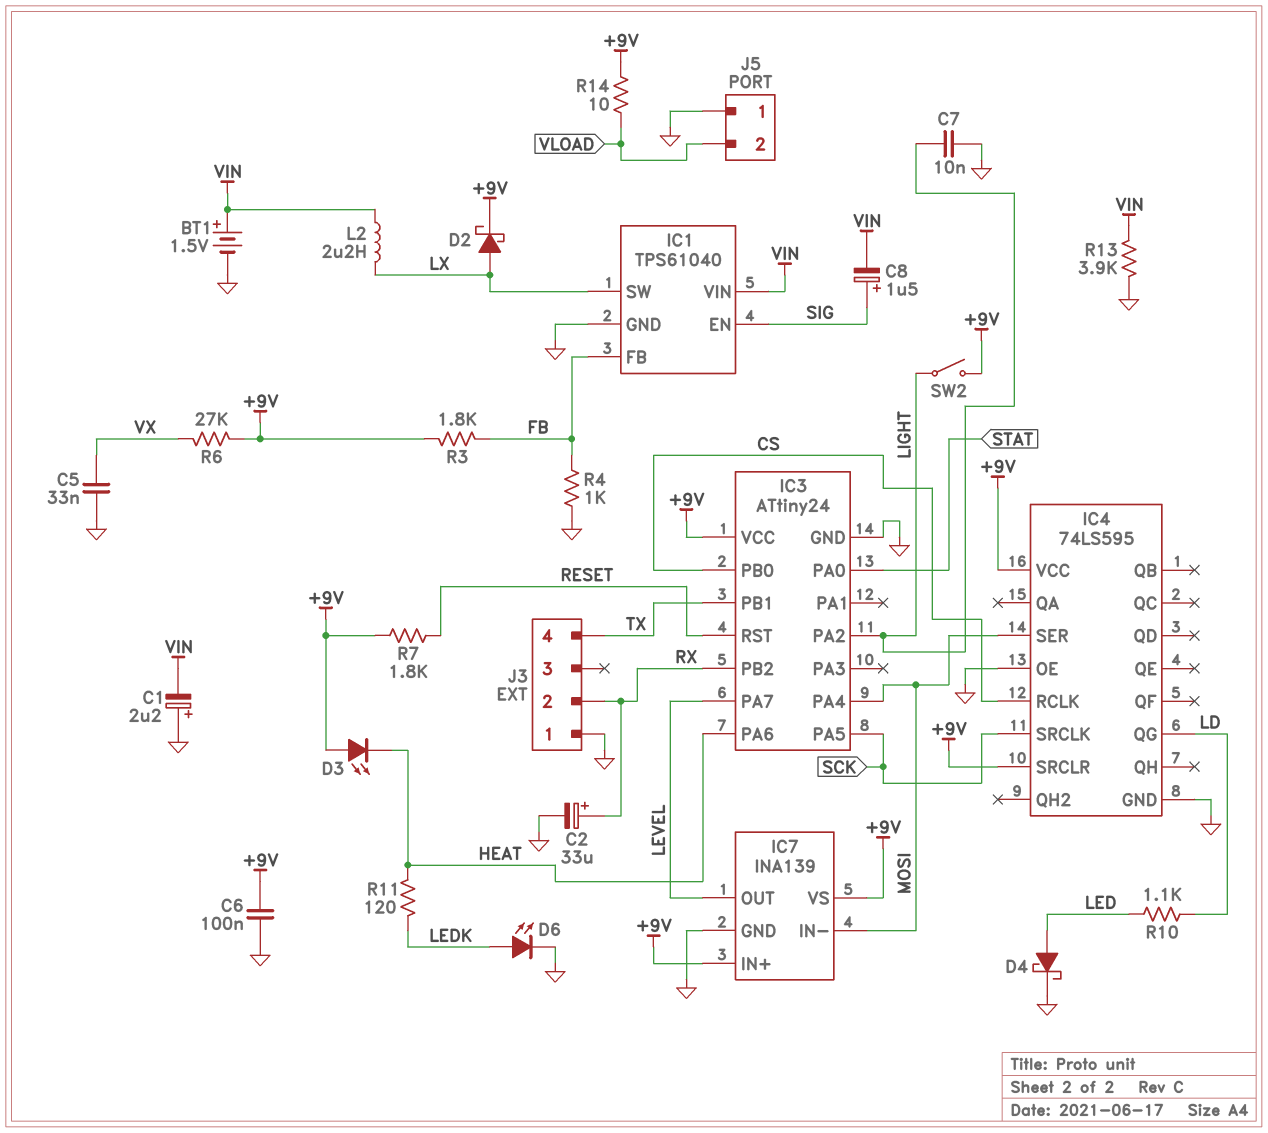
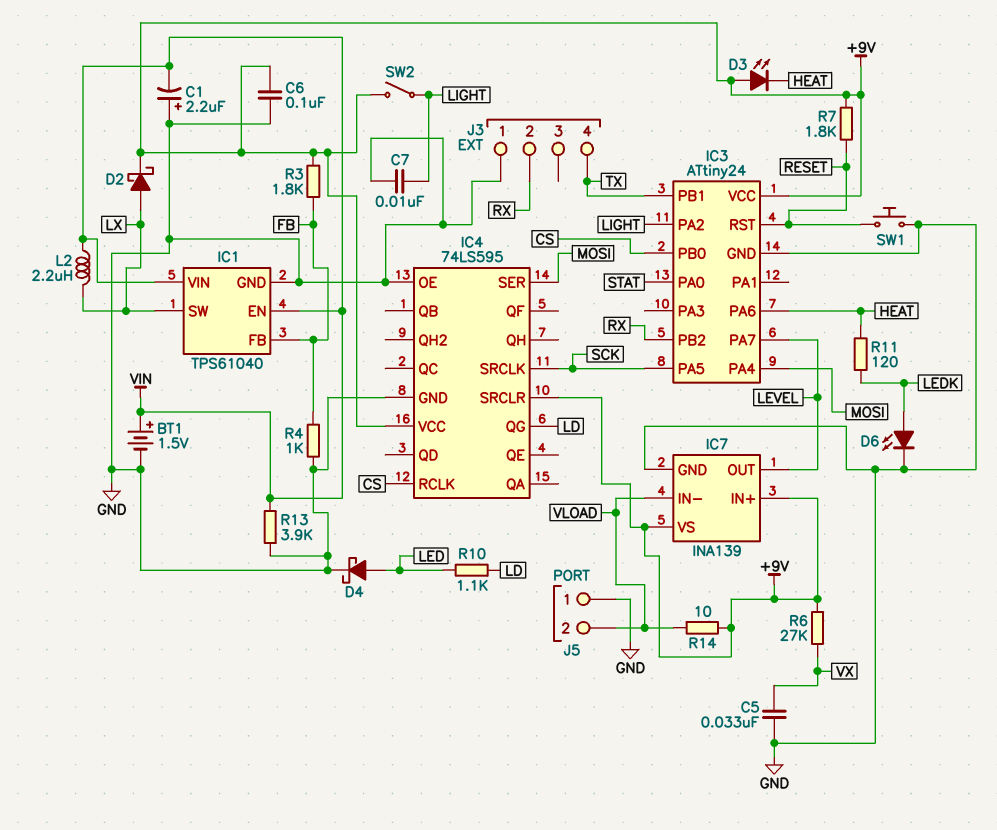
C2: 33uF (plus RX, minus GND) -> none
C8: 1.5uF (plus SIG, minus VIN) -> none
IC1 pin EN: SIG -> VIN
IC7 pin IN-: MOSI -> VLOAD
SW1: none -> button (GND, RESET)

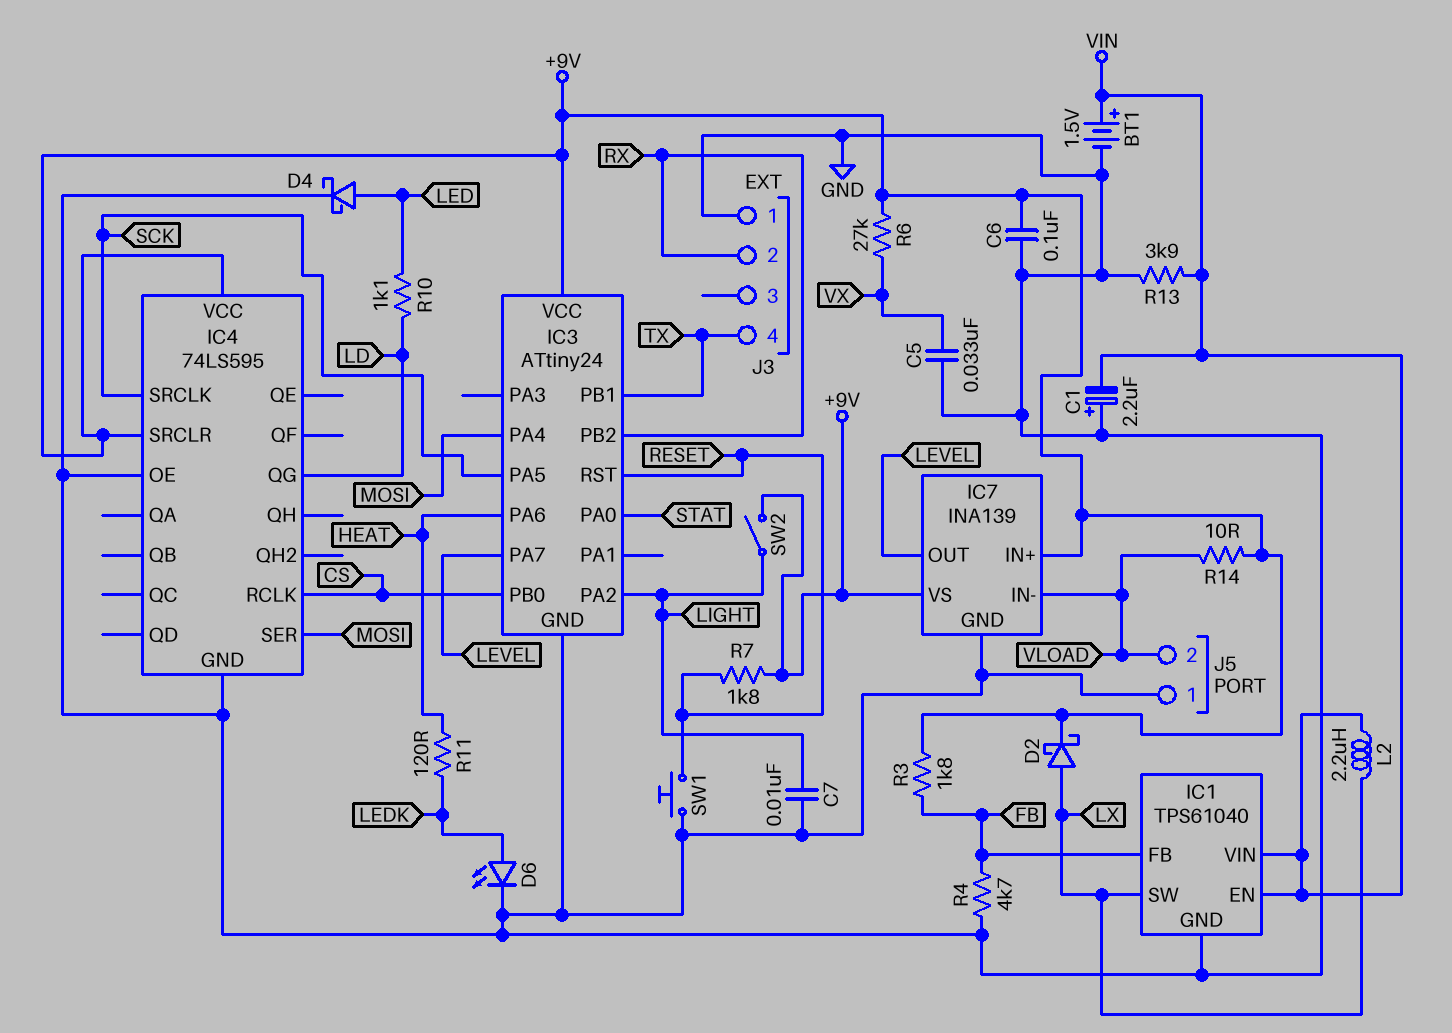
D3: LED (A +9V, K HEAT) -> none
R4: 1k (FB, GND) -> 4.7k (FB, GND)

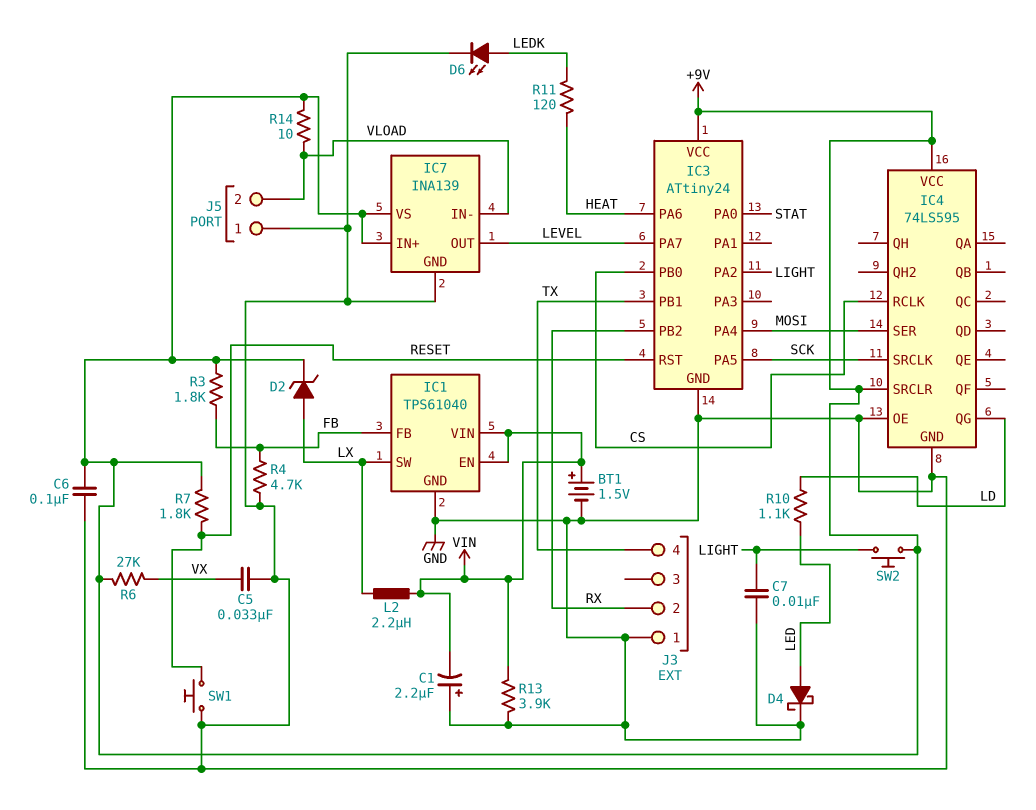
D2: schottky (A LX, K +9V) -> zener (A LX, K +9V)
SW2: switch (+9V, LIGHT) -> button (+9V, LIGHT)

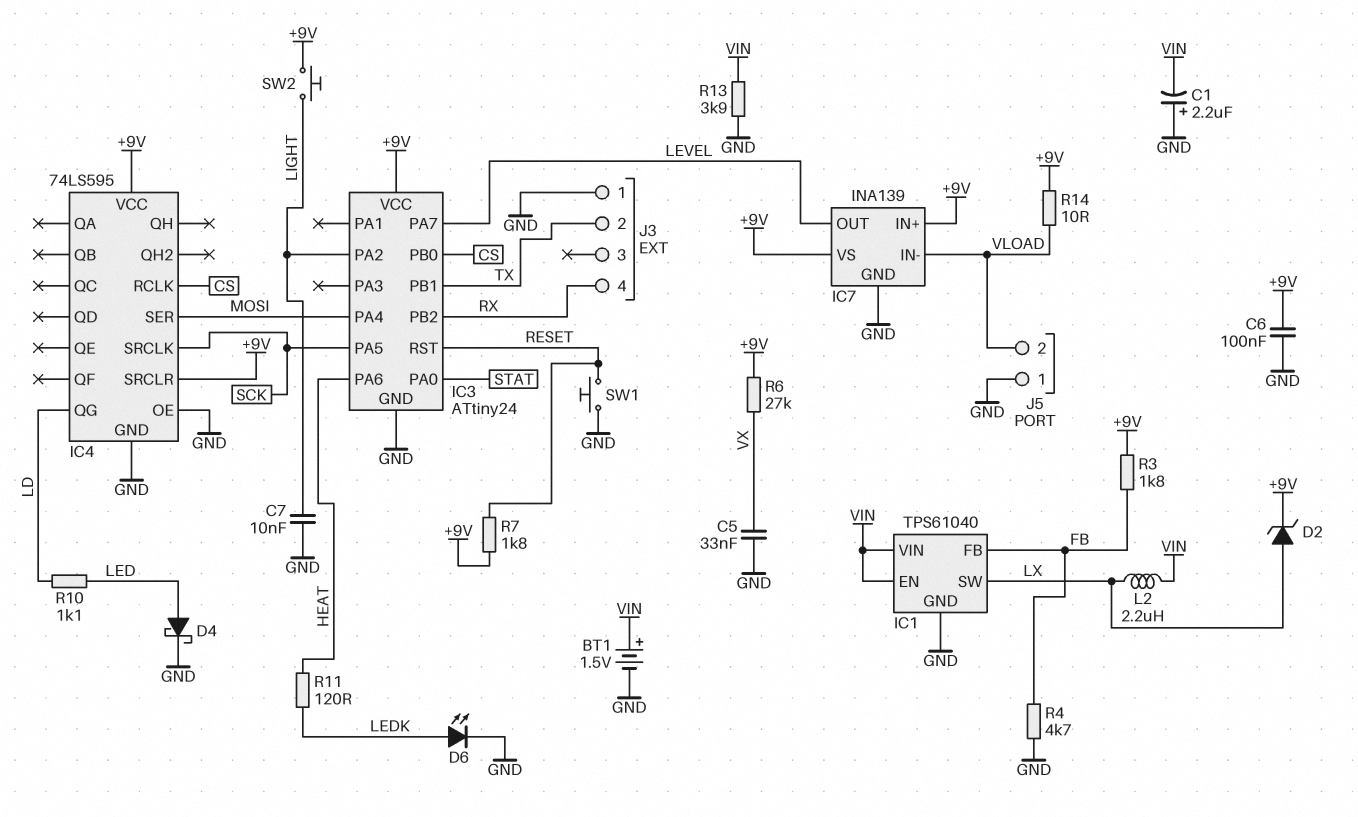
J3 pin 2: RX -> TX
J3 pin 4: TX -> RX

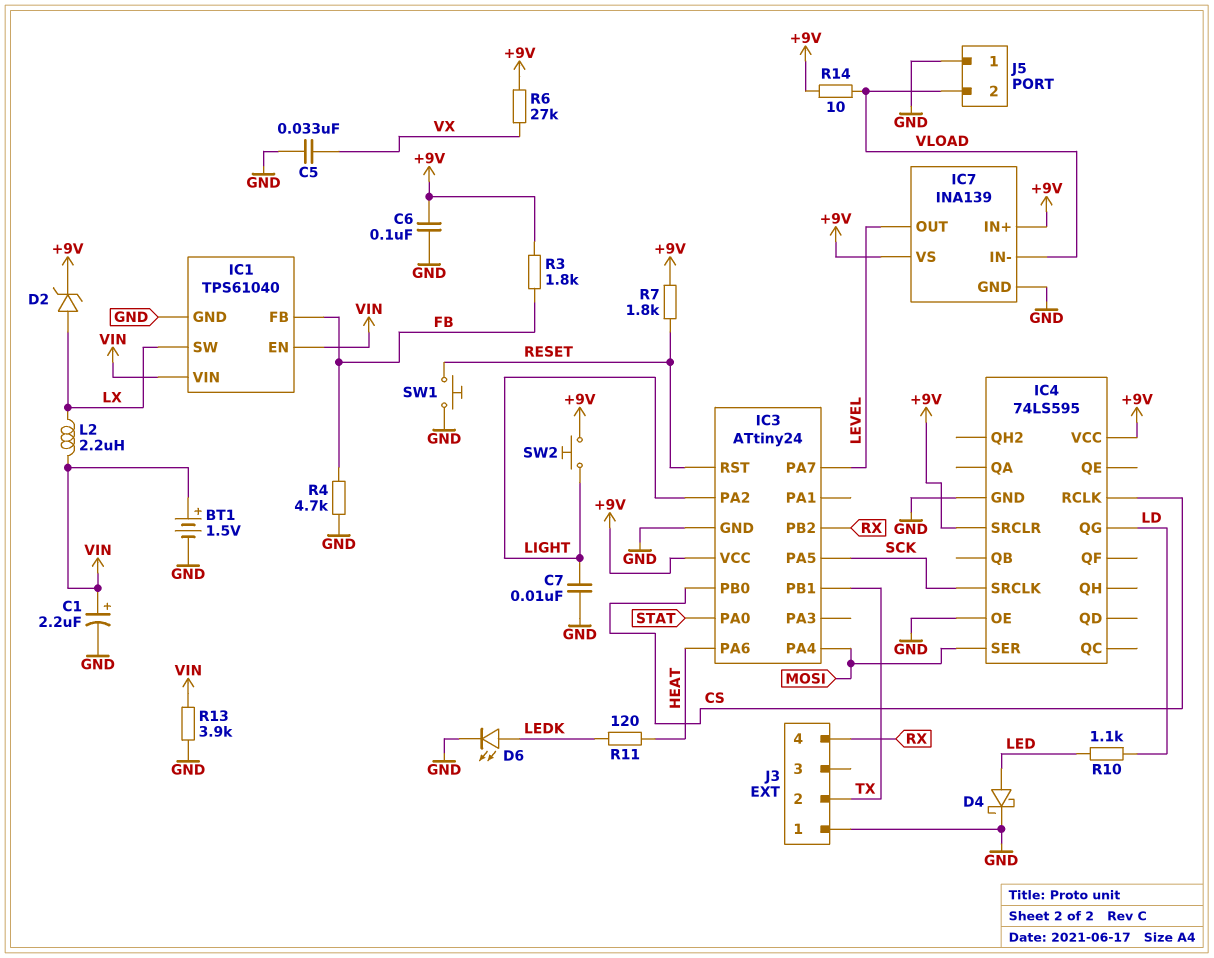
C1: 2.2uF (plus GND, minus VIN) -> 2.2uF (plus VIN, minus GND)

